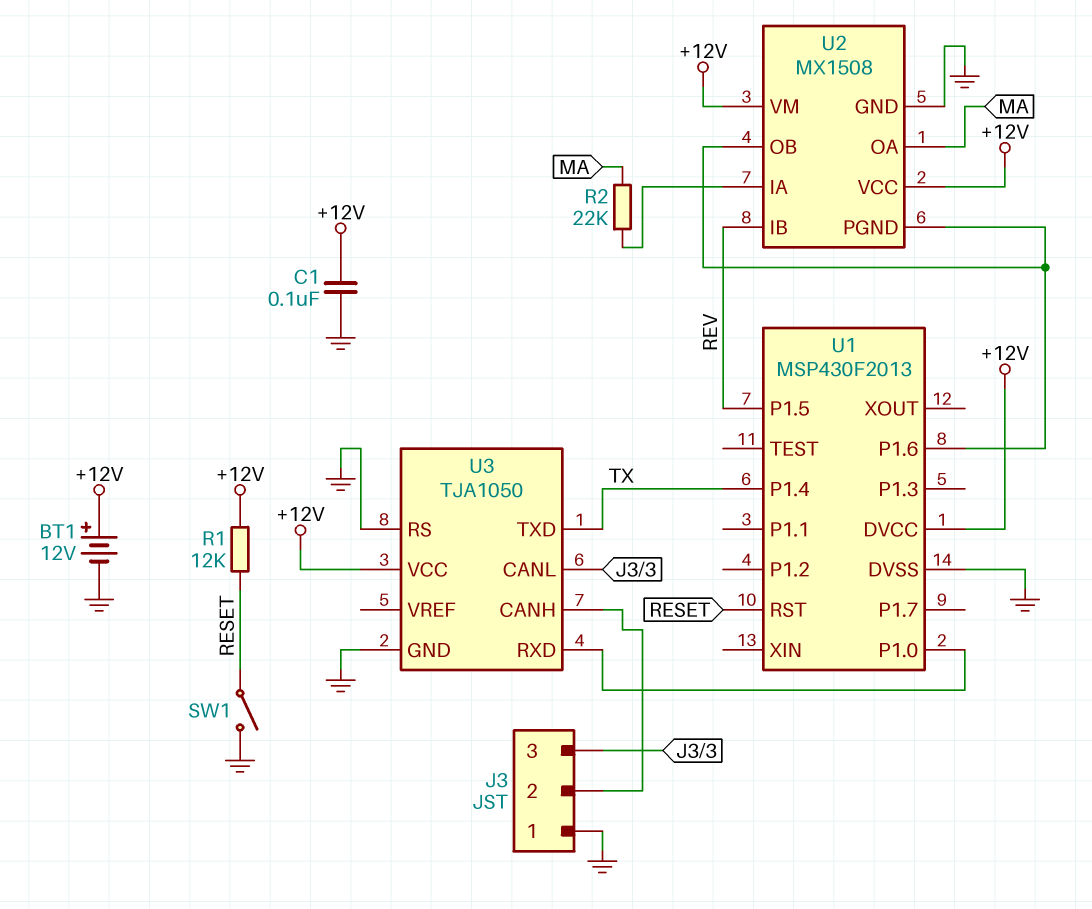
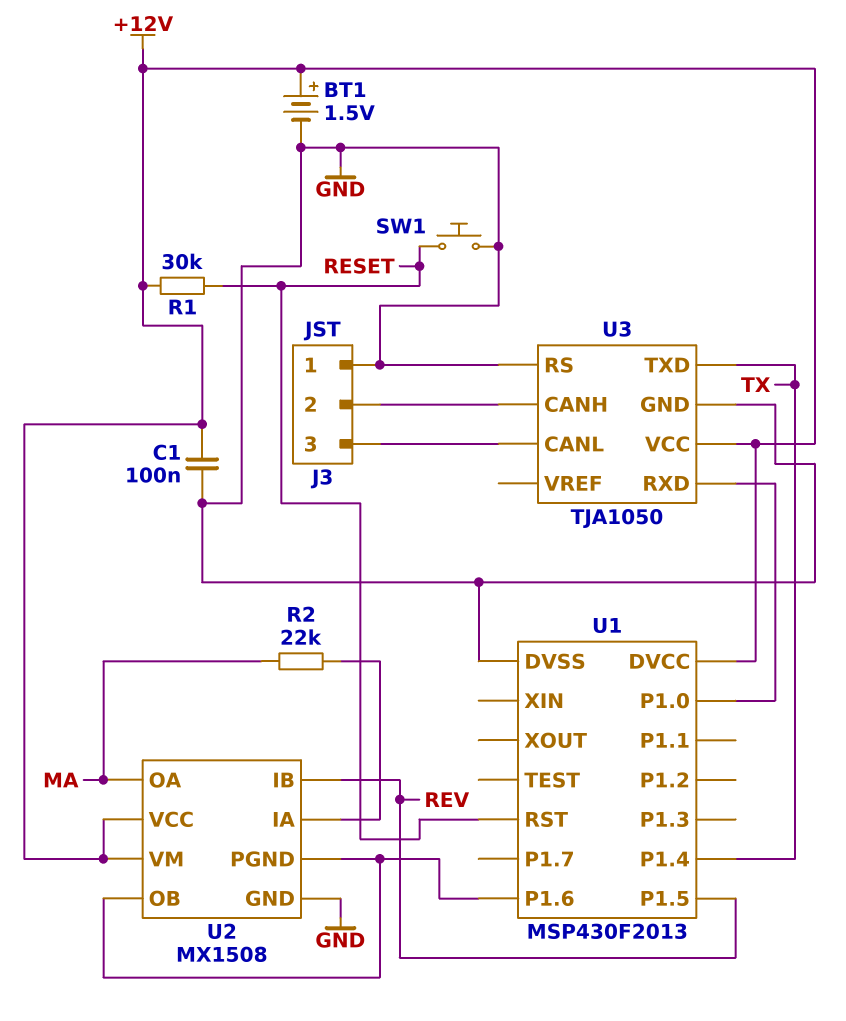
BT1: 12V (plus +12V, minus GND) -> 1.5V (plus +12V, minus GND)
R1: 12k (+12V, RESET) -> 30k (+12V, RESET)
SW1: switch (GND, RESET) -> button (GND, RESET)

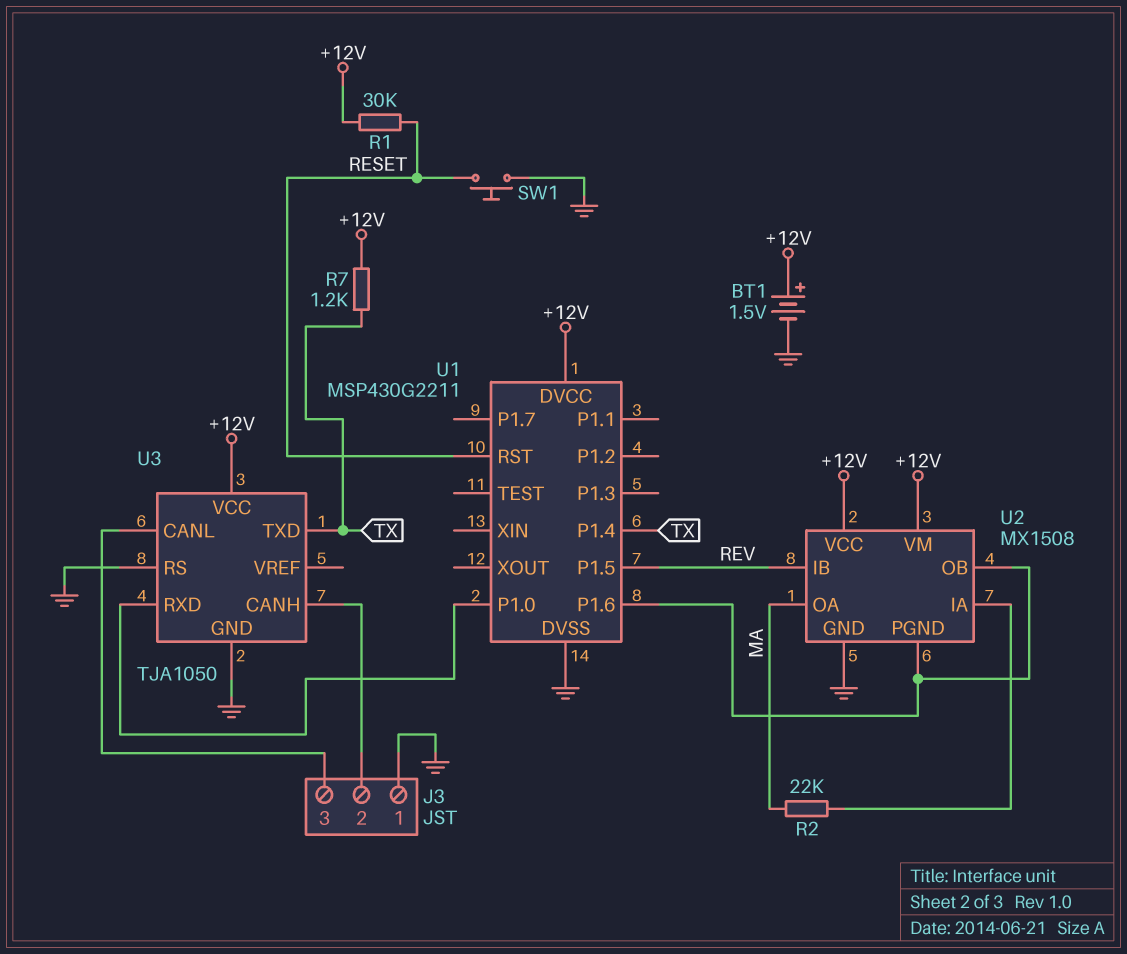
C1: 100nF (+12V, GND) -> none
R7: none -> 1.2k (+12V, TX)
U1: MSP430F2013 -> MSP430G2211

